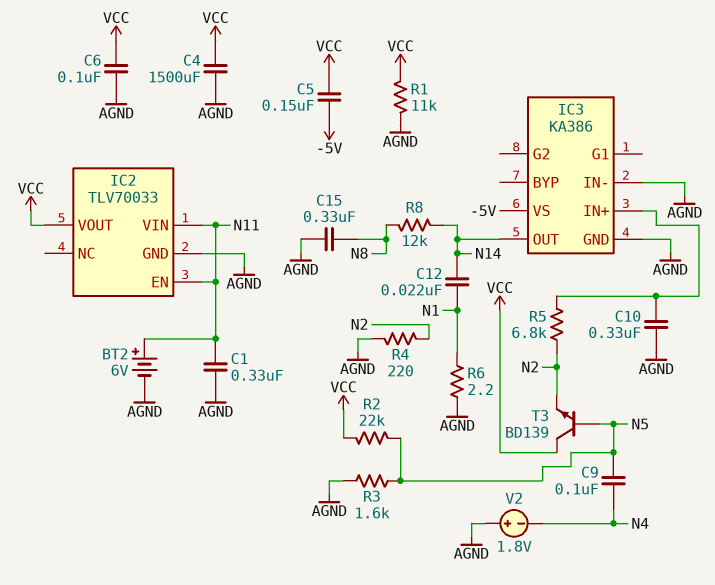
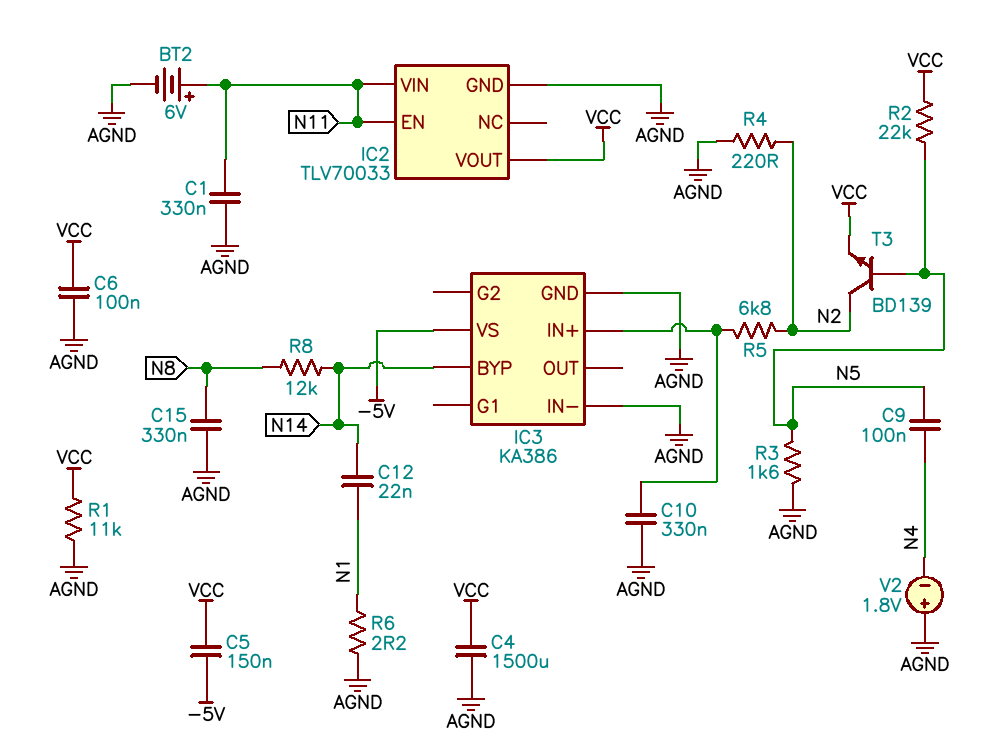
IC3 pin BYP: none -> N14
IC3 pin OUT: N14 -> none
T3: NPN BD139 (B N5, C VCC, E N2) -> NPN BD139 (B N5, C N2, E VCC)

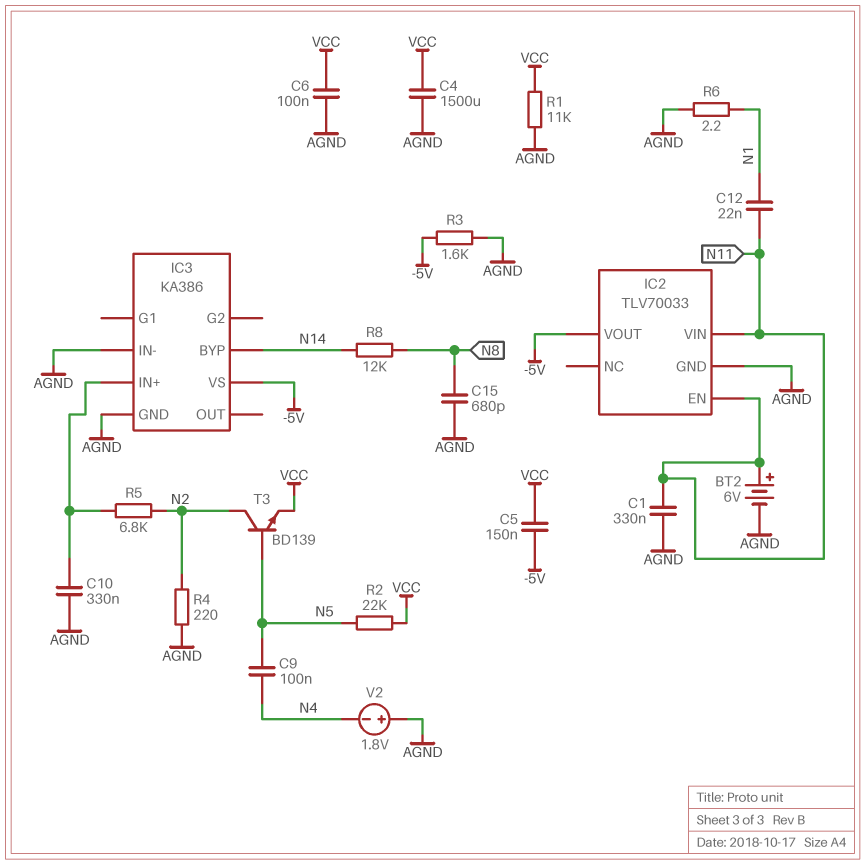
C12: 22nF (N1, N14) -> 22nF (N1, N11)
C15: 330nF (AGND, N8) -> 680pF (AGND, N8)
IC2 pin VOUT: VCC -> -5V
R3: 1.6k (AGND, N5) -> 1.6k (-5V, AGND)

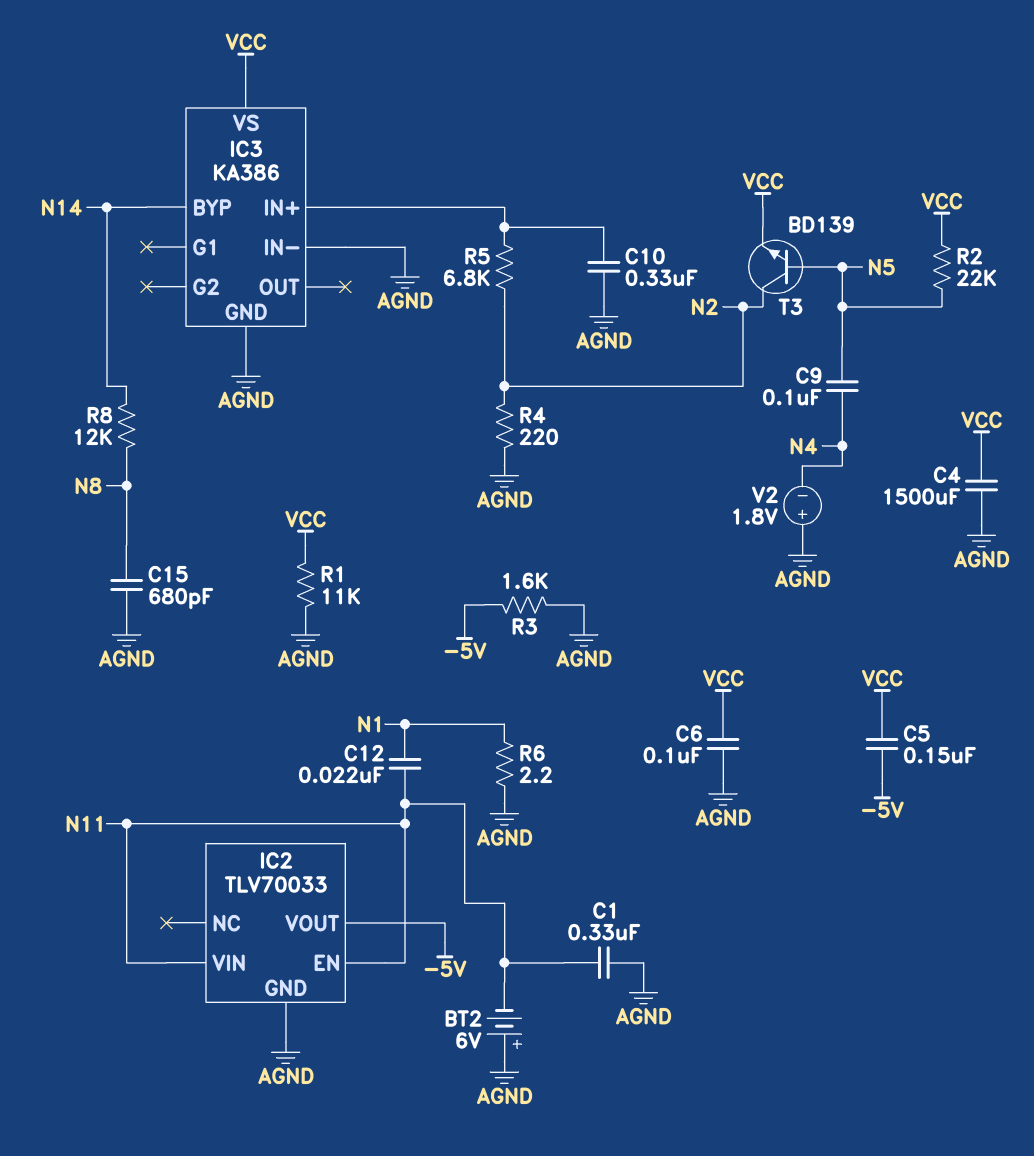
BT2: 6V (plus N11, minus AGND) -> 6V (plus AGND, minus N11)
IC3 pin VS: -5V -> VCC

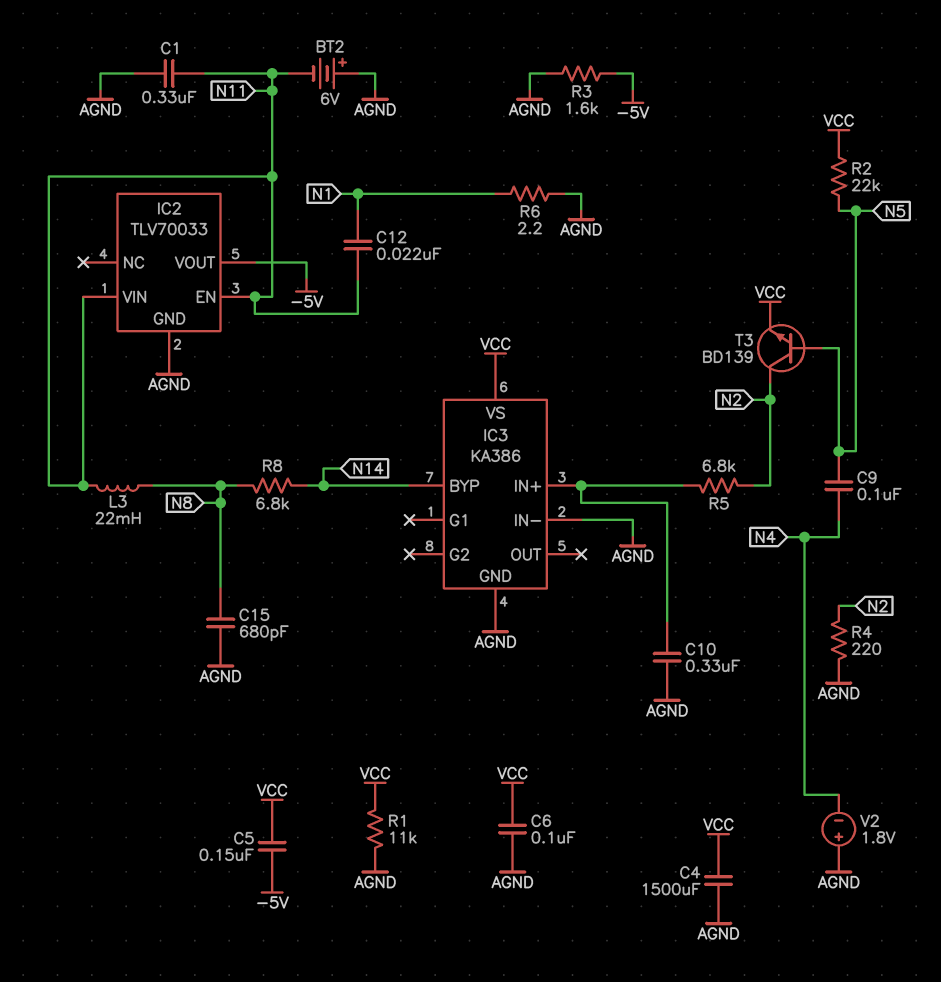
L3: none -> 22mH (N8, N11)
R8: 12k (N8, N14) -> 6.8k (N8, N14)

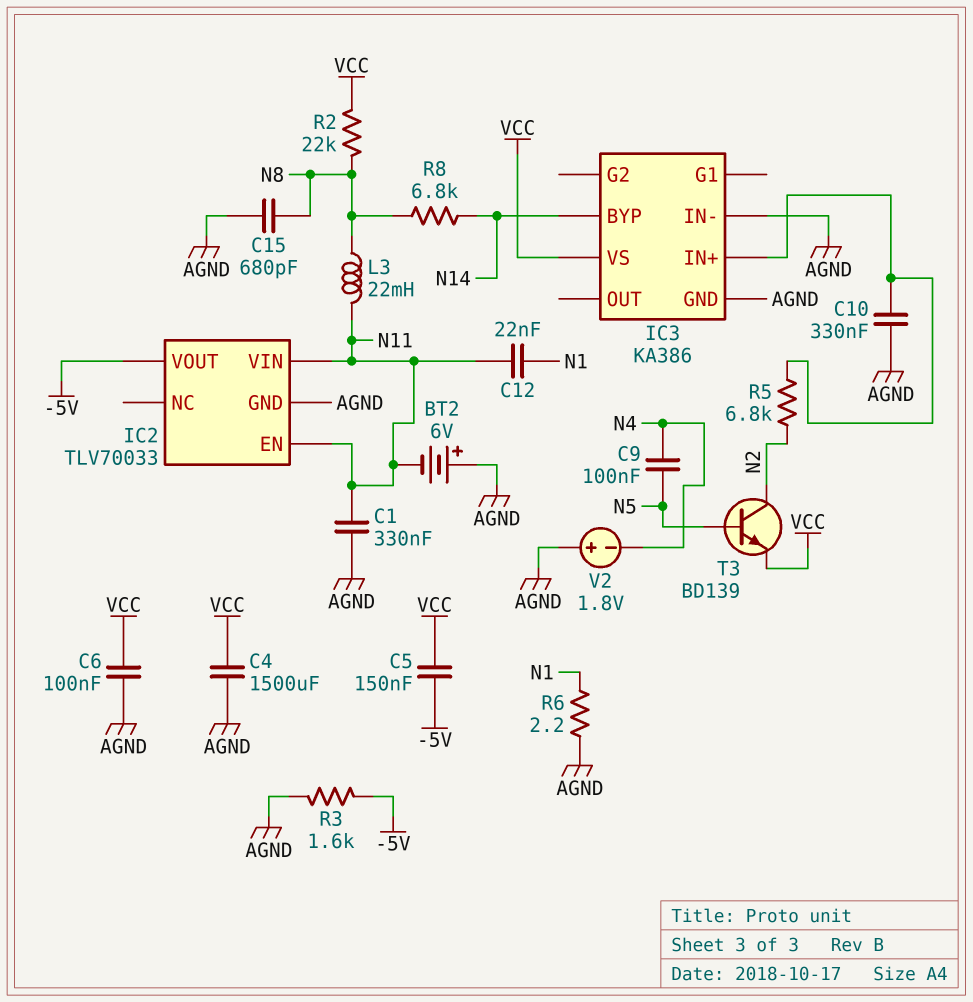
R1: 11k (AGND, VCC) -> none
R2: 22k (N5, VCC) -> 22k (N8, VCC)
R4: 220 (AGND, N2) -> none

